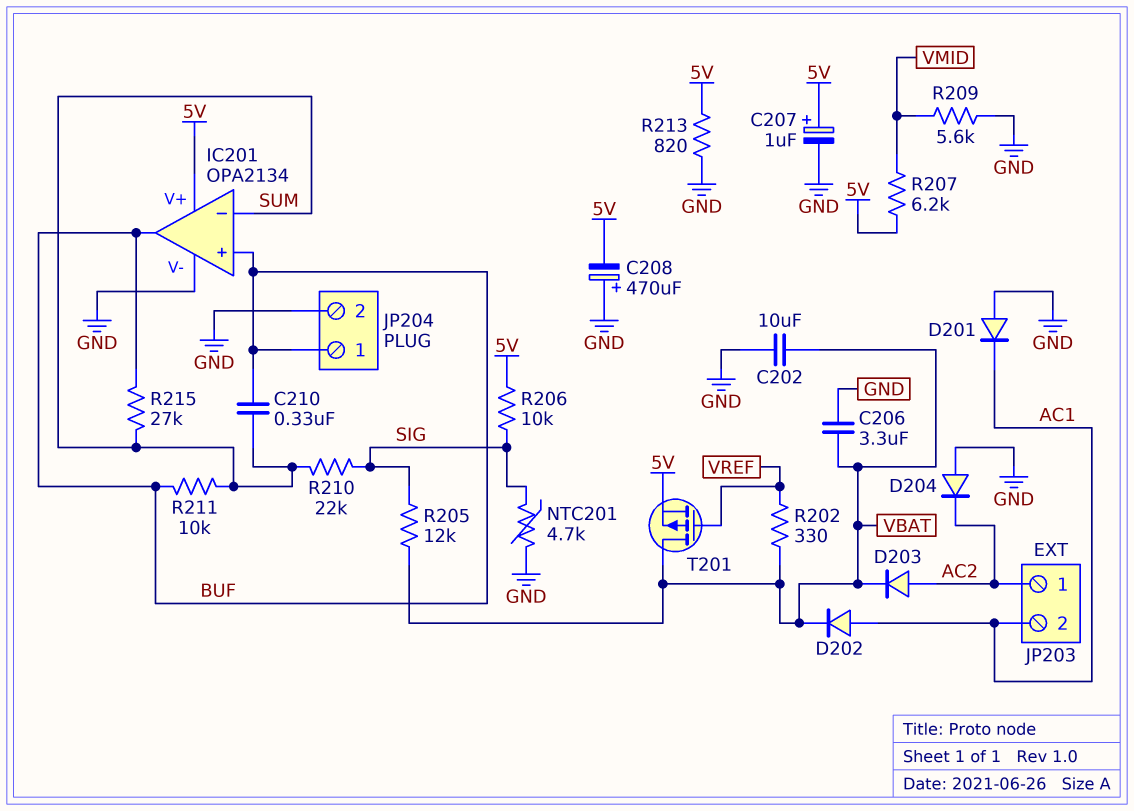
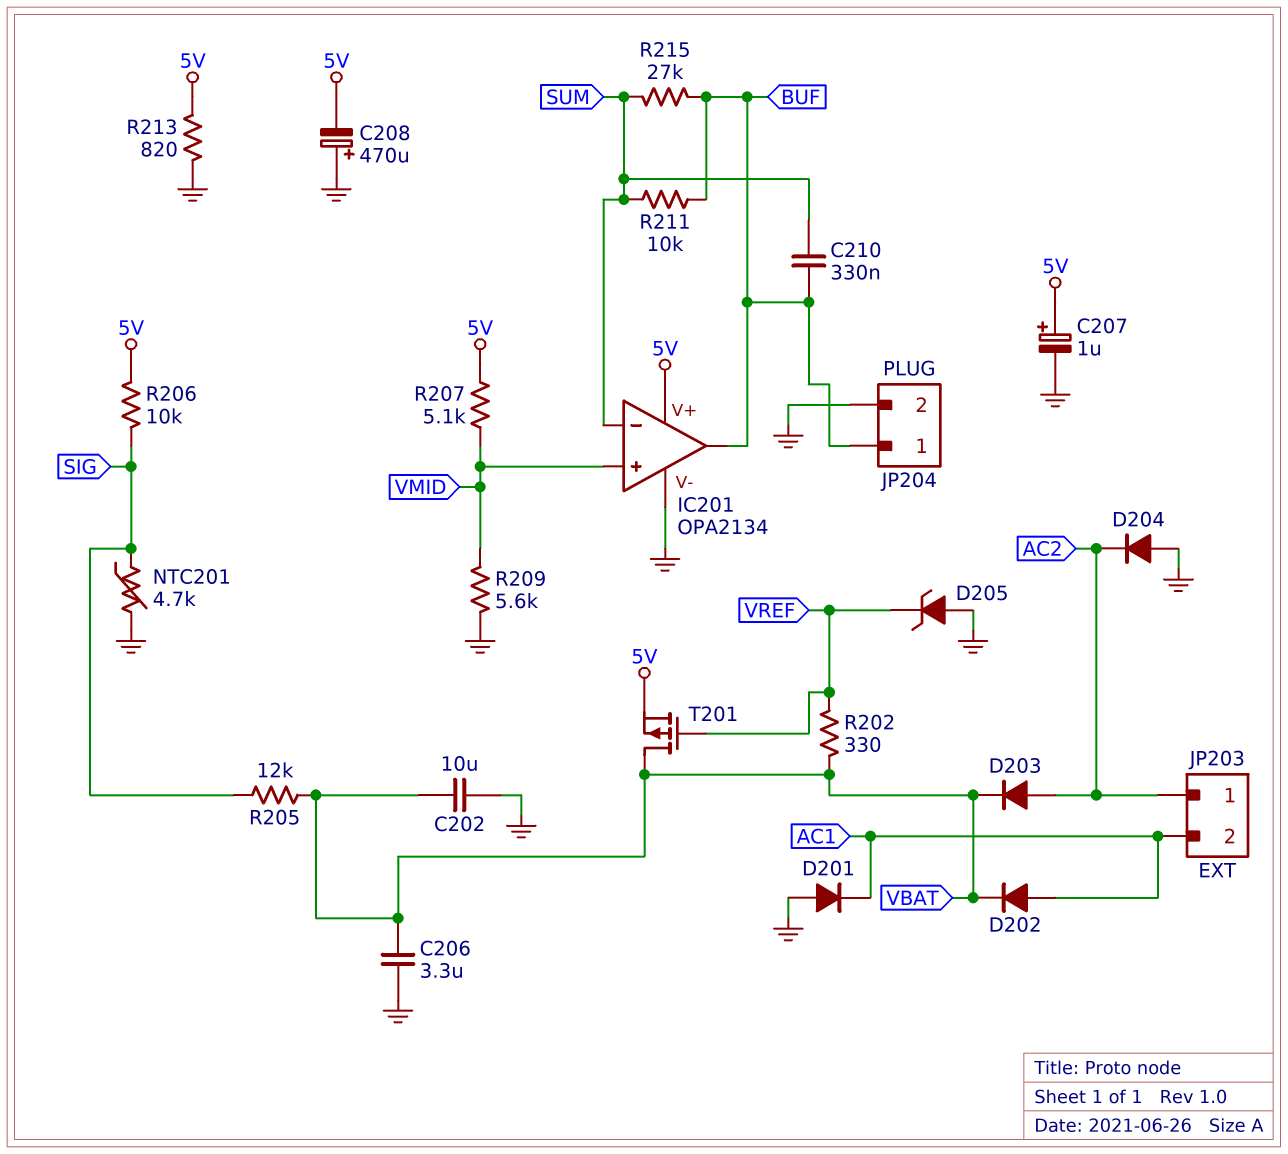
D205: none -> zener (A GND, K VREF)
IC201 pin in+: BUF -> VMID
R207: 6.2k (5V, VMID) -> 5.1k (5V, VMID)
R210: 22k (SIG, SUM) -> none

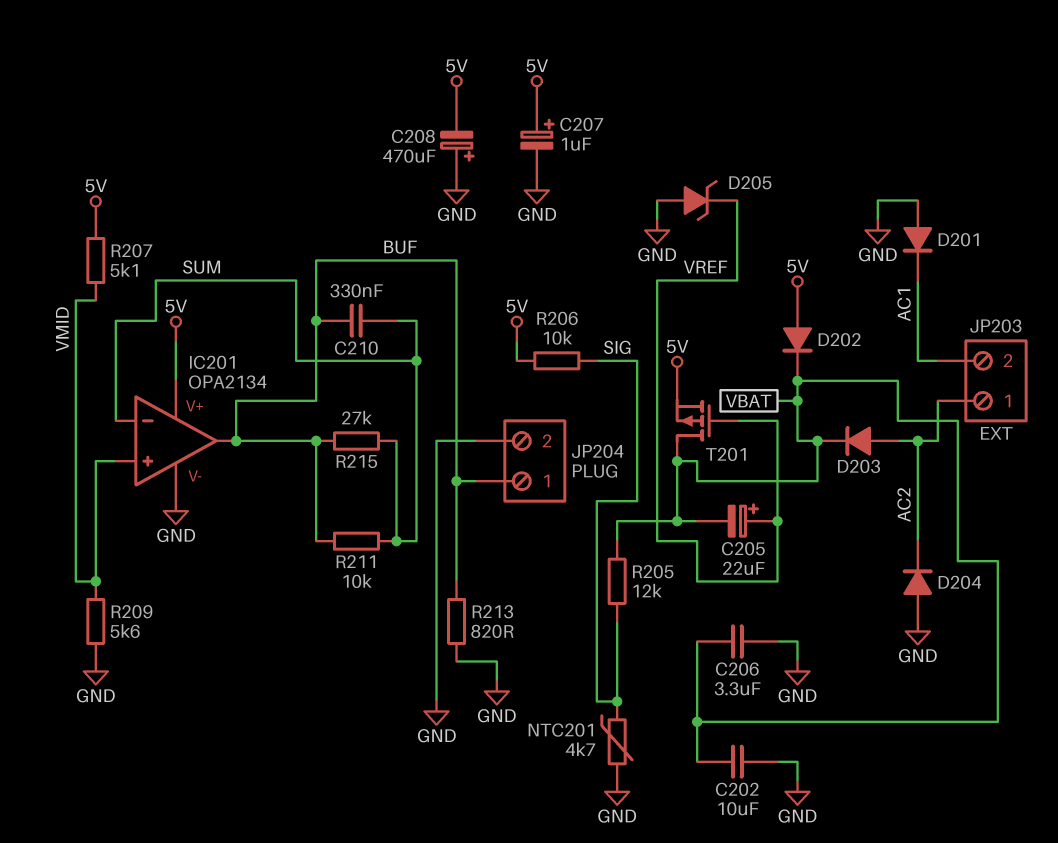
C205: none -> 22uF (plus VREF, minus VBAT)
D202: diode (A AC1, K VBAT) -> diode (A 5V, K VBAT)
R202: 330 (VBAT, VREF) -> none
R213: 820 (5V, GND) -> 820 (BUF, GND)

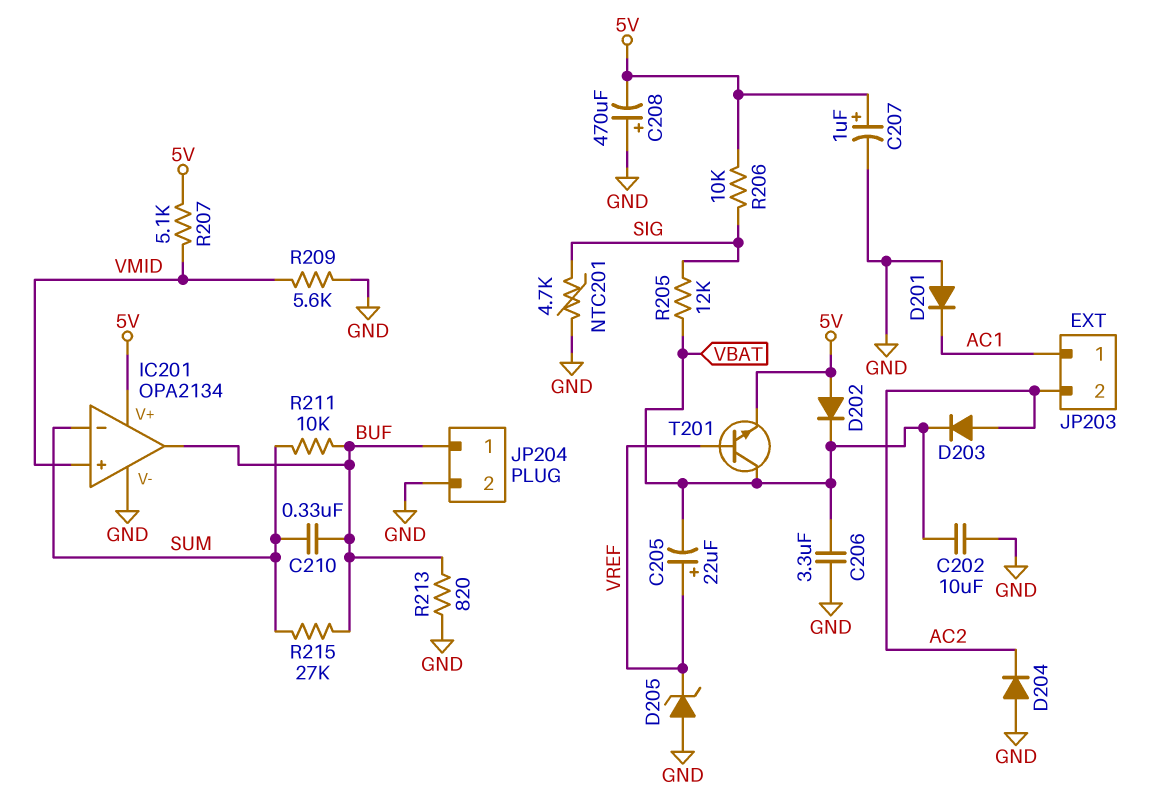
JP203 pin 1: AC2 -> AC1
JP203 pin 2: AC1 -> AC2
T201: PMOS (G VREF, D VBAT, S 5V) -> NPN (B VREF, C VBAT, E 5V)

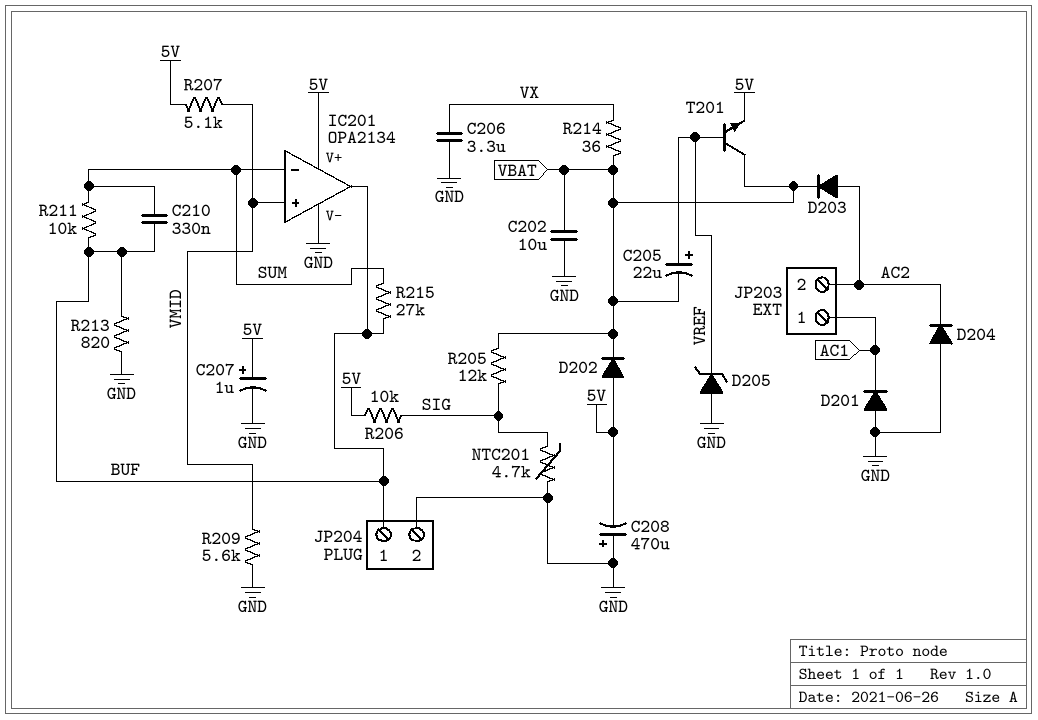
C206: 3.3uF (GND, VBAT) -> 3.3uF (GND, VX)
R214: none -> 36 (VBAT, VX)

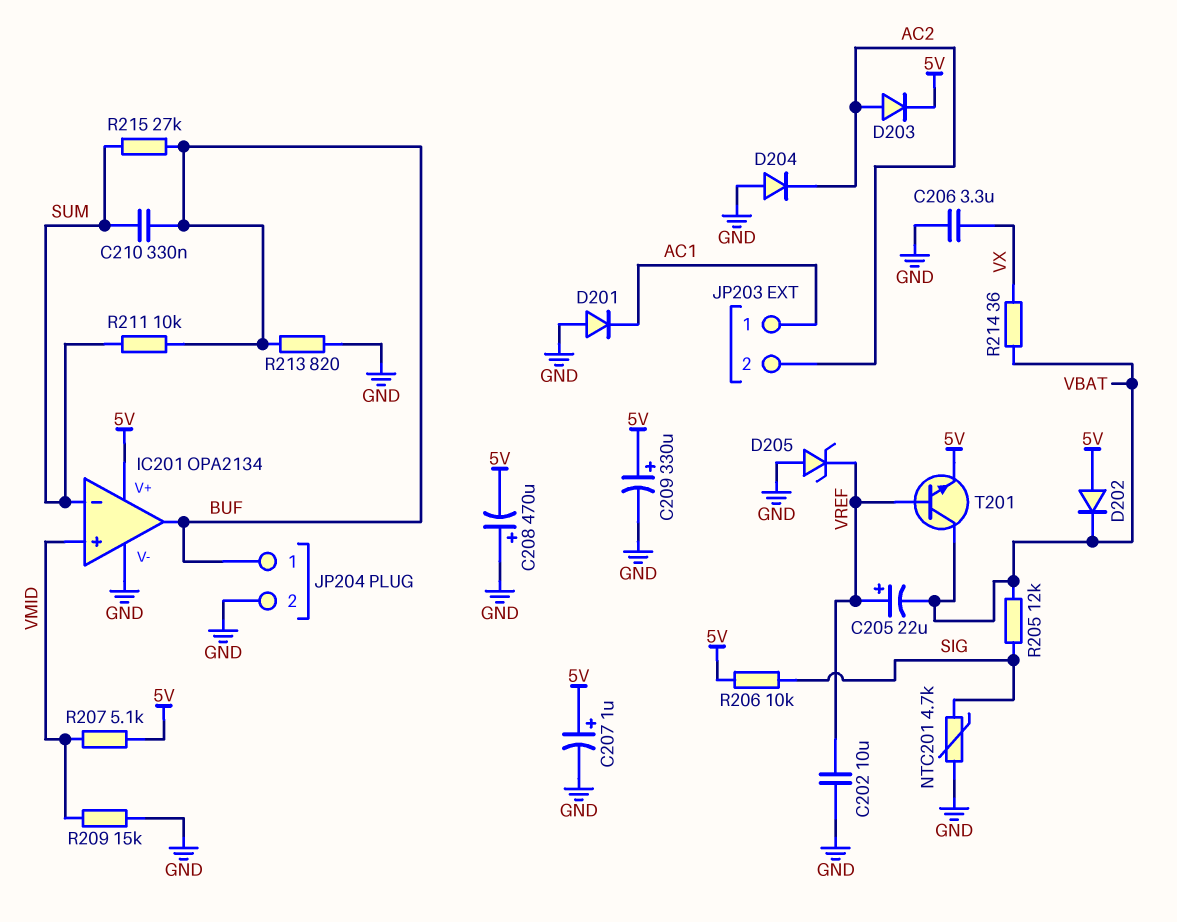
C202: 10uF (GND, VBAT) -> 10uF (GND, VREF)
C209: none -> 330uF (plus 5V, minus GND)
D203: diode (A AC2, K VBAT) -> diode (A AC2, K 5V)
R209: 5.6k (GND, VMID) -> 15k (GND, VMID)

